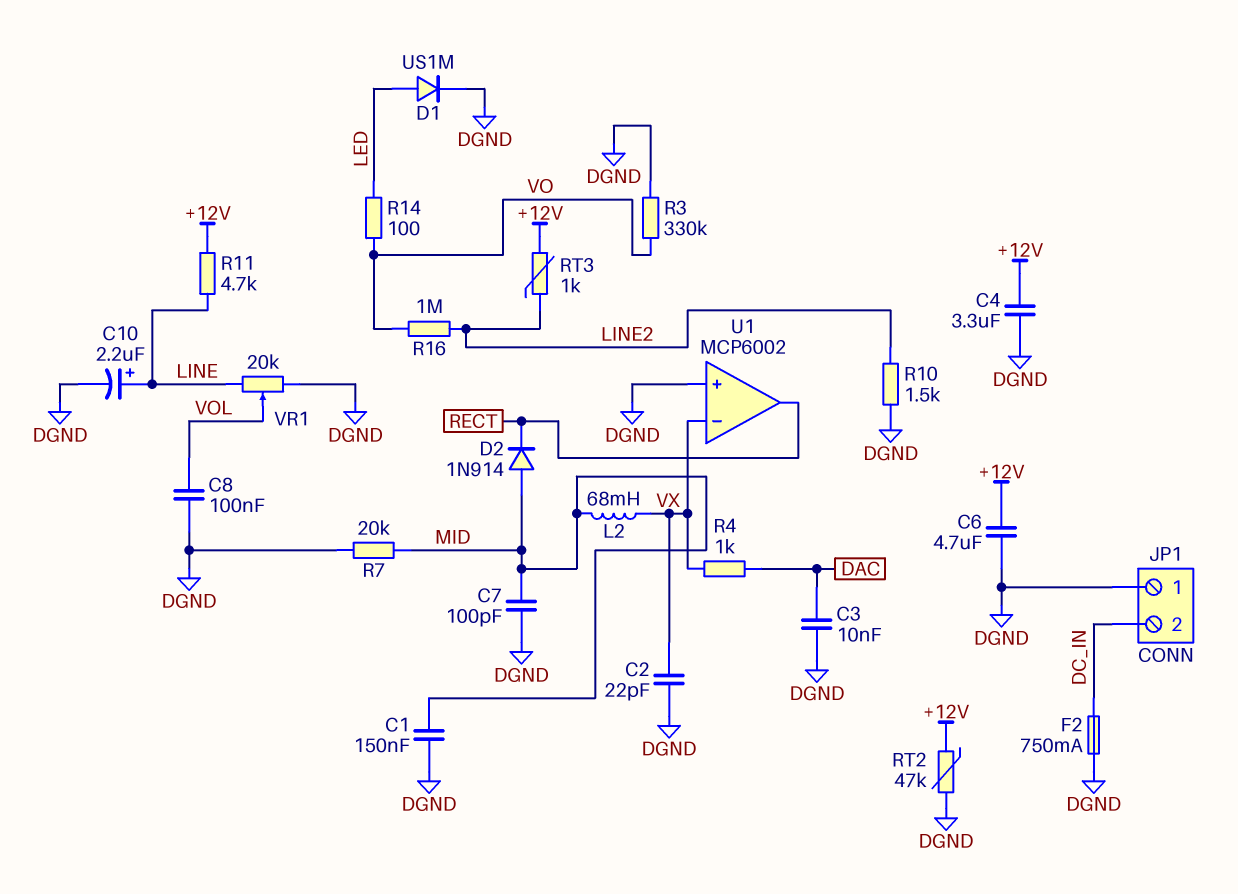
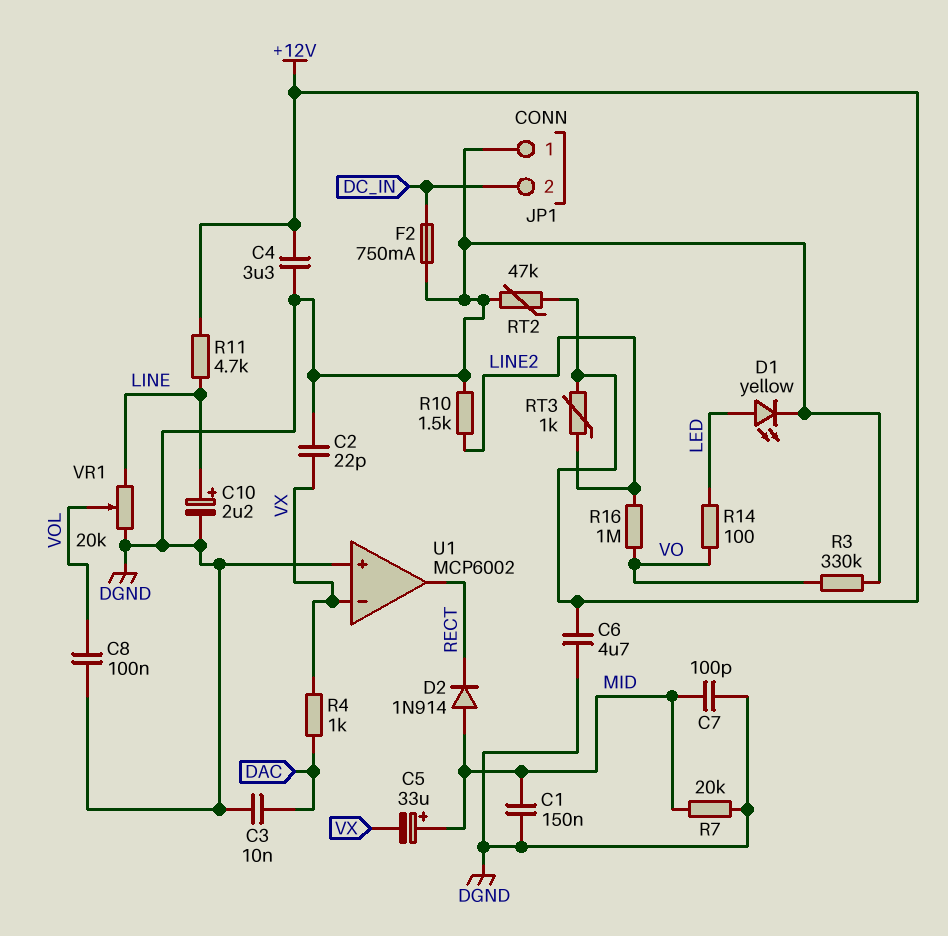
C5: none -> 33uF (plus MID, minus VX)
D1: diode US1M (A LED, K DGND) -> LED yellow (A LED, K DGND)
L2: 68mH (MID, VX) -> none

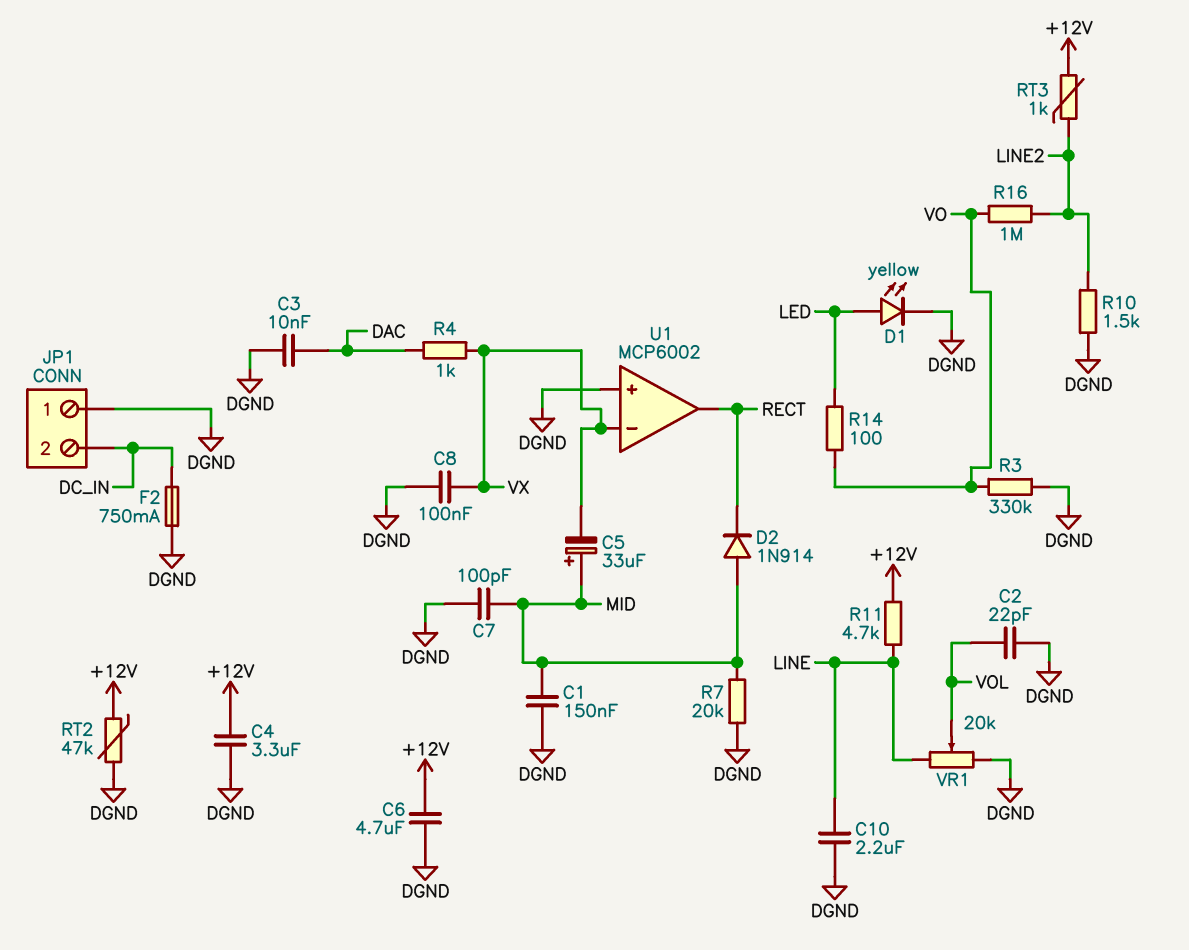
C2: 22pF (DGND, VX) -> 22pF (DGND, VOL)
C8: 100nF (DGND, VOL) -> 100nF (DGND, VX)
C10: 2.2uF (plus LINE, minus DGND) -> 2.2uF (DGND, LINE)

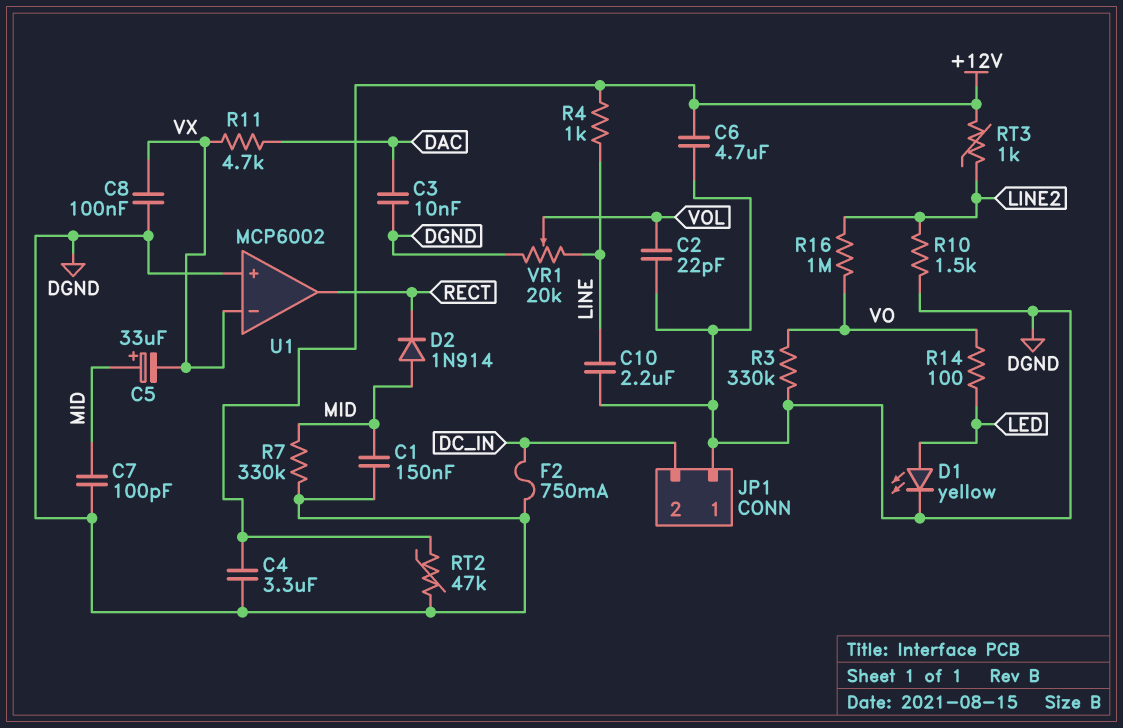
R4: 1k (DAC, VX) -> 1k (+12V, LINE)
R7: 20k (DGND, MID) -> 330k (DGND, MID)
R11: 4.7k (+12V, LINE) -> 4.7k (DAC, VX)

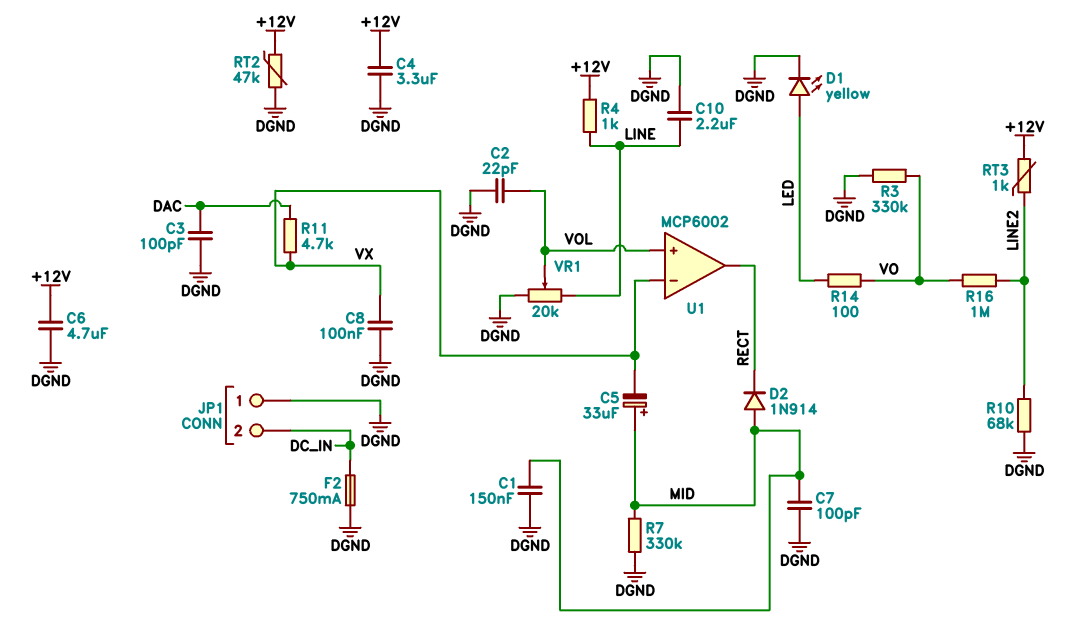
C3: 10nF (DAC, DGND) -> 100pF (DAC, DGND)
R10: 1.5k (DGND, LINE2) -> 68k (DGND, LINE2)
U1 pin in+: DGND -> VOL

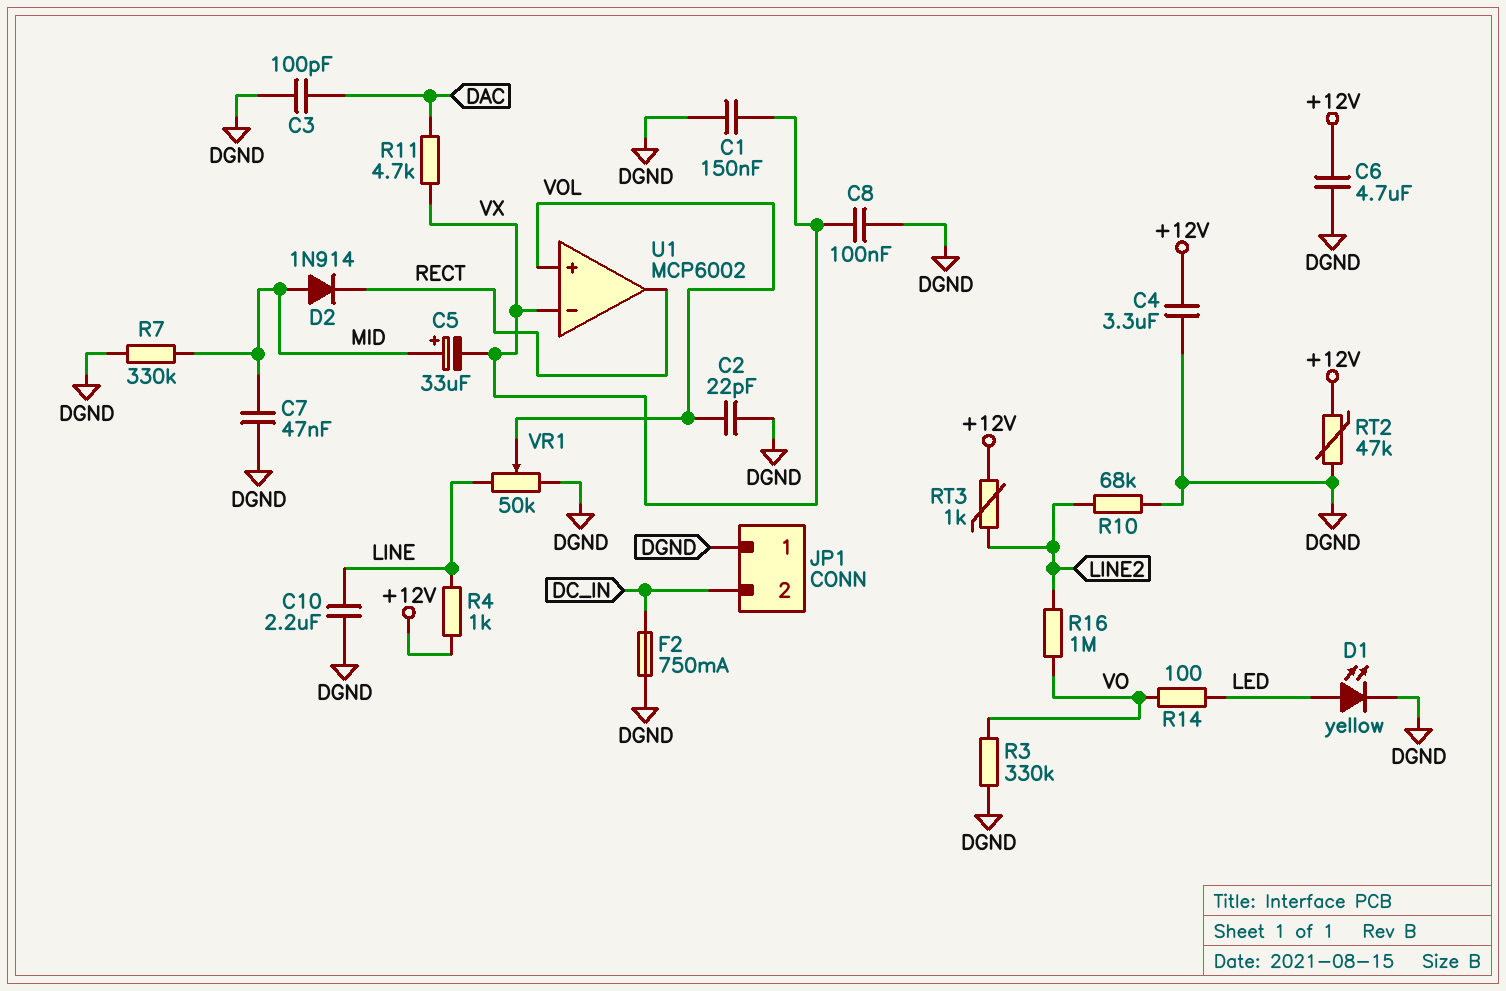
C1: 150nF (DGND, MID) -> 150nF (DGND, VX)
C7: 100pF (DGND, MID) -> 47nF (DGND, MID)
VR1: 20k (DGND, LINE, wiper VOL) -> 50k (DGND, LINE, wiper VOL)

